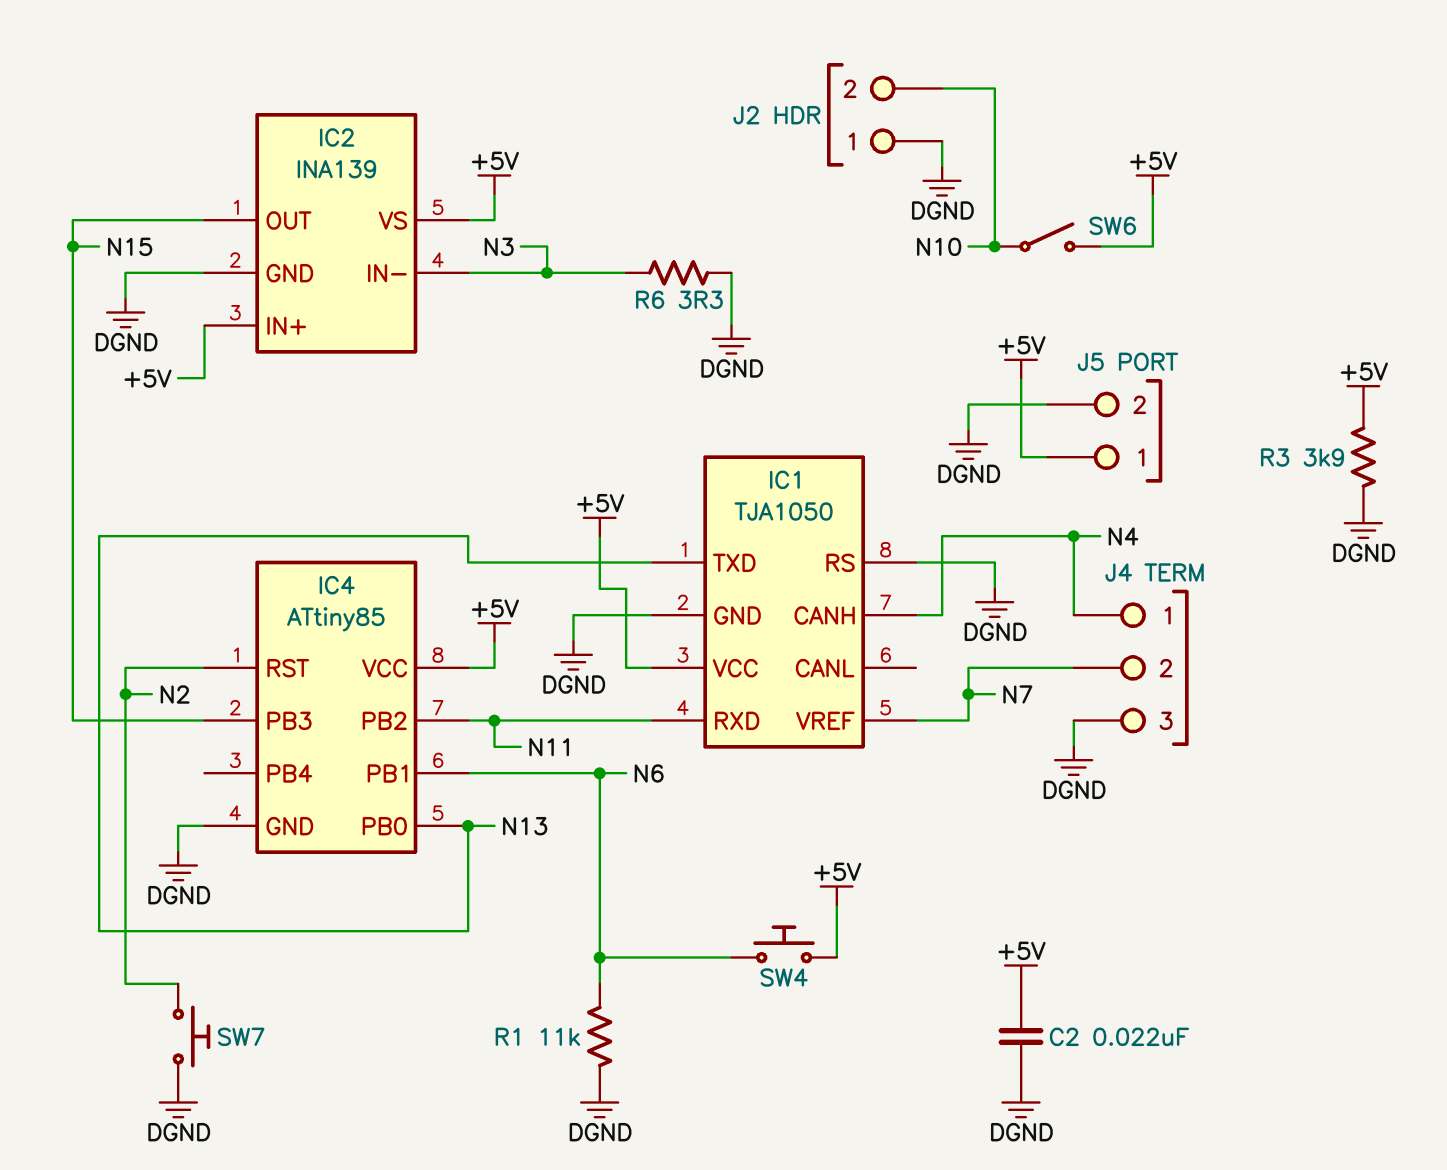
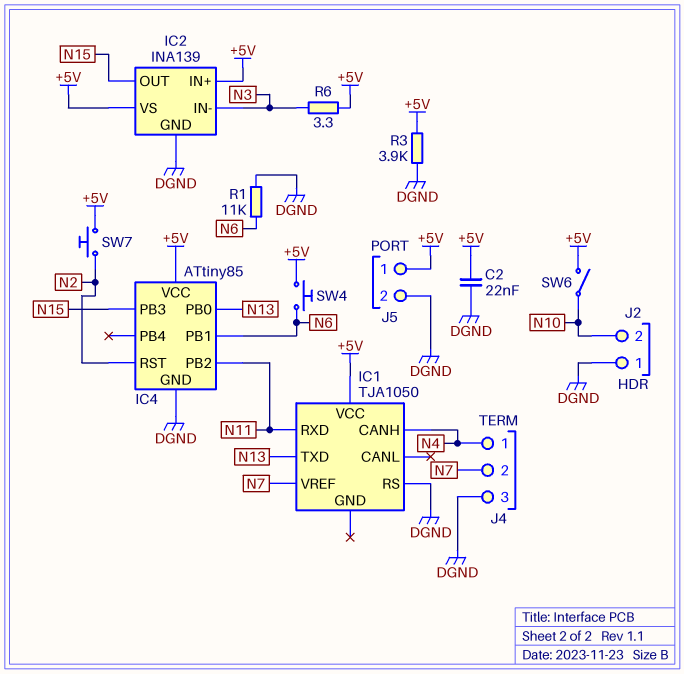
IC1 pin GND: DGND -> none
R6: 3.3 (DGND, N3) -> 3.3 (+5V, N3)
SW7: button (DGND, N2) -> button (+5V, N2)

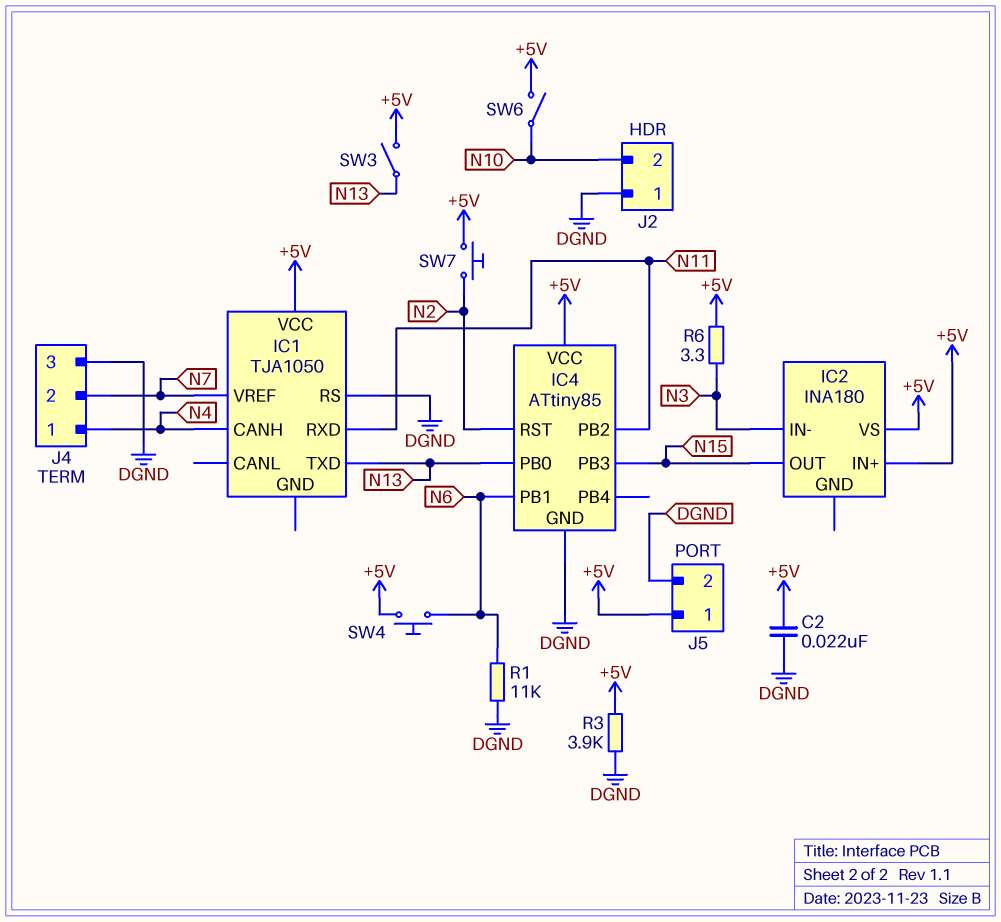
IC2: INA139 -> INA180
IC2 pin GND: DGND -> none
SW3: none -> switch (+5V, N13)

